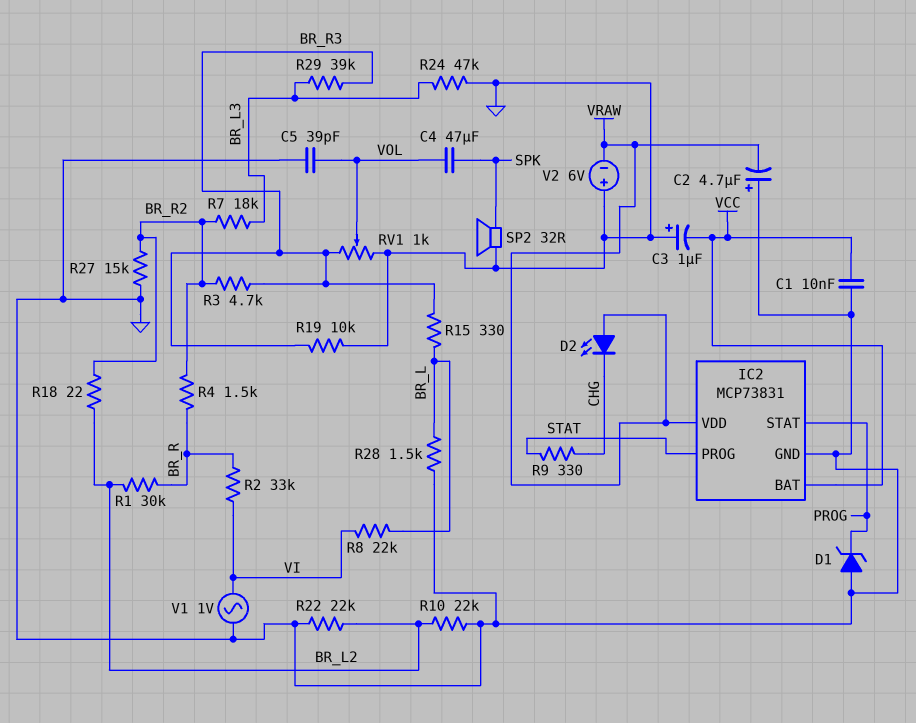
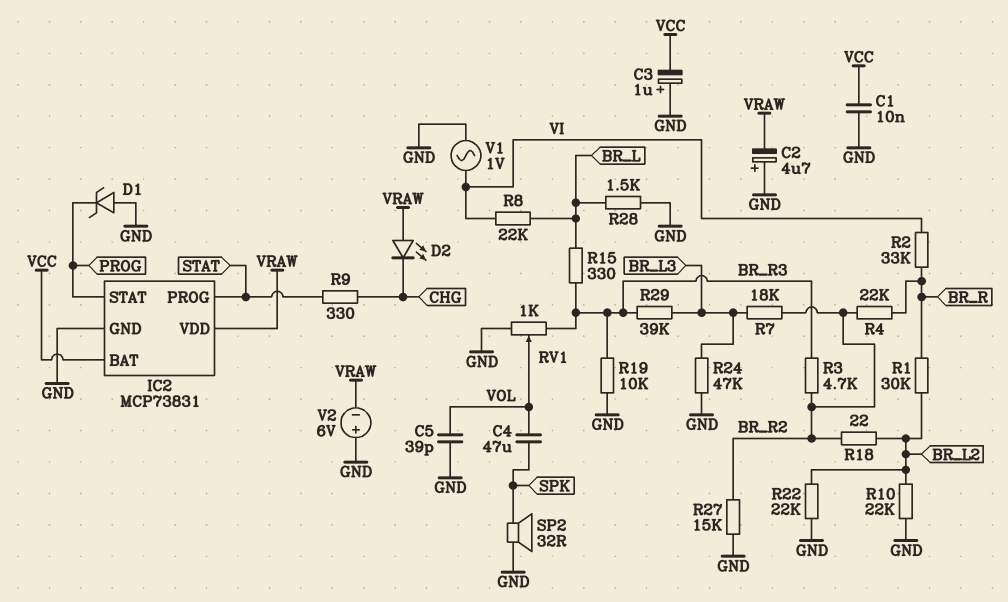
R4: 1.5k (BR_R, BR_R2) -> 22k (BR_R, BR_R2)

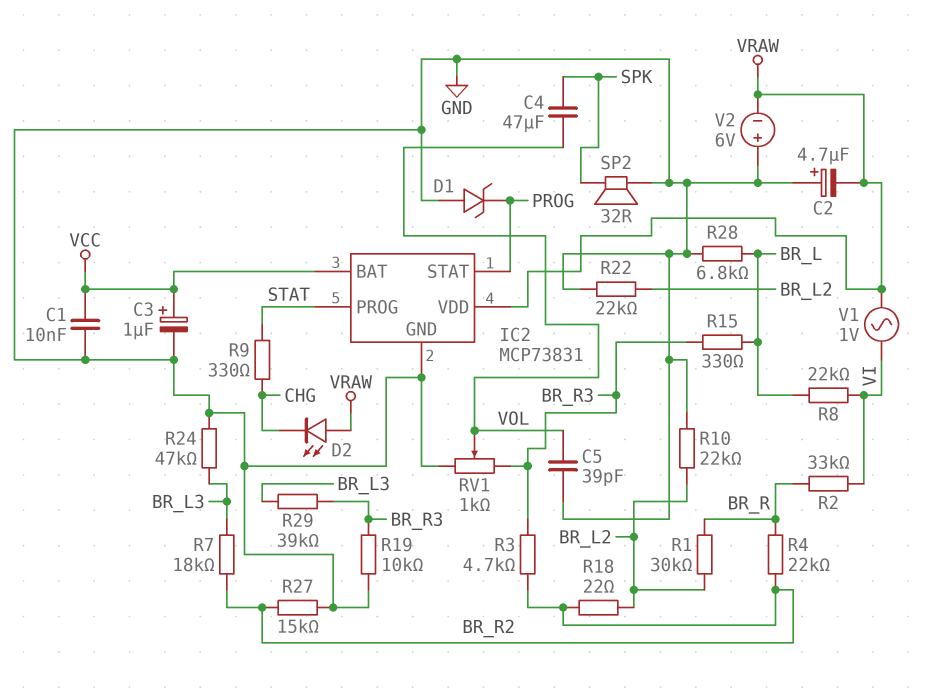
C3: 1uF (plus GND, minus VCC) -> 1uF (plus VCC, minus GND)
R28: 1.5k (BR_L, GND) -> 6.8k (BR_L, GND)
V1: AC 1V (GND, VI) -> AC 1V (VI, VRAW)

